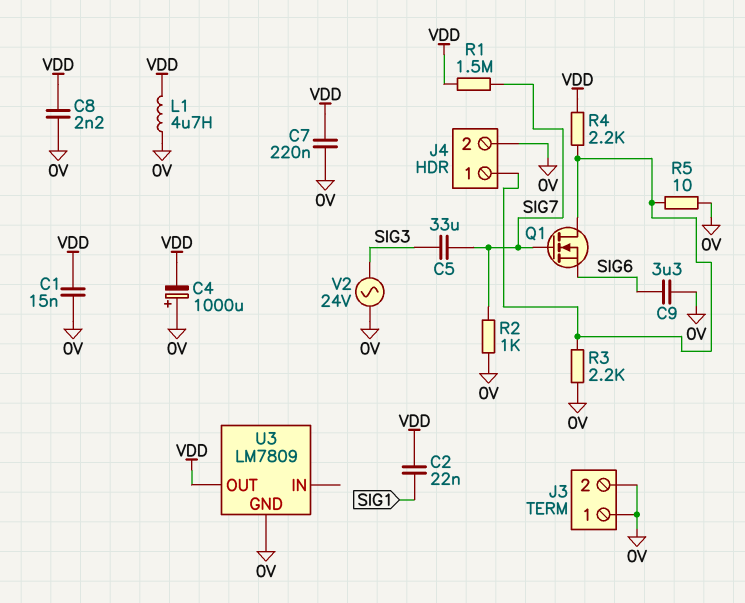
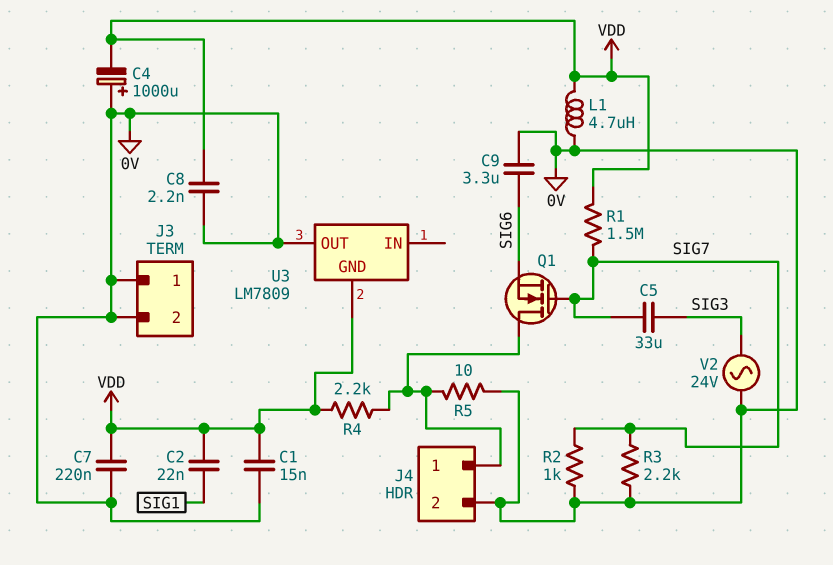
R3: 2.2k (0V, J4/1) -> 2.2k (0V, SIG7)
U3 pin GND: 0V -> VDD
U3 pin OUT: VDD -> 0V

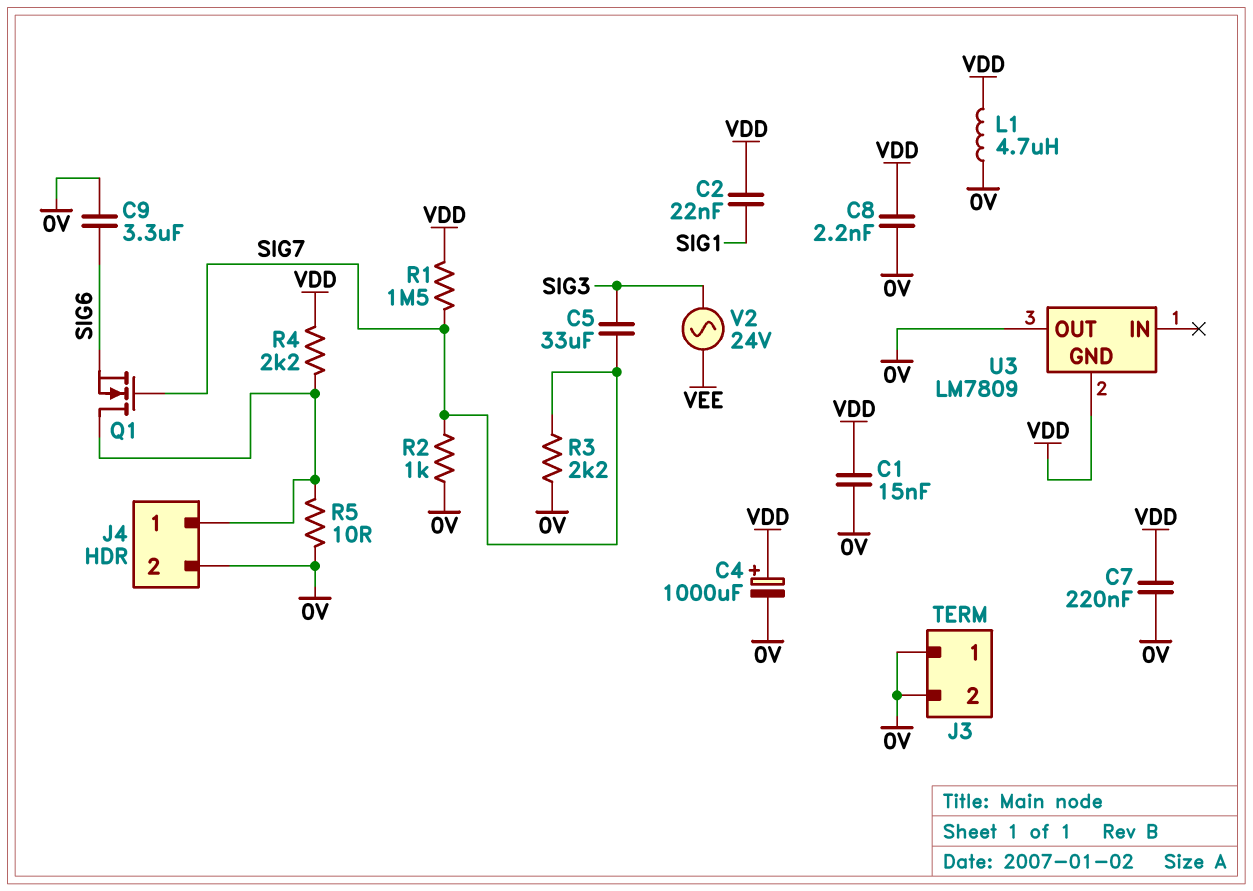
C4: 1000uF (plus 0V, minus VDD) -> 1000uF (plus VDD, minus 0V)
V2: AC 24V (0V, SIG3) -> AC 24V (SIG3, VEE)

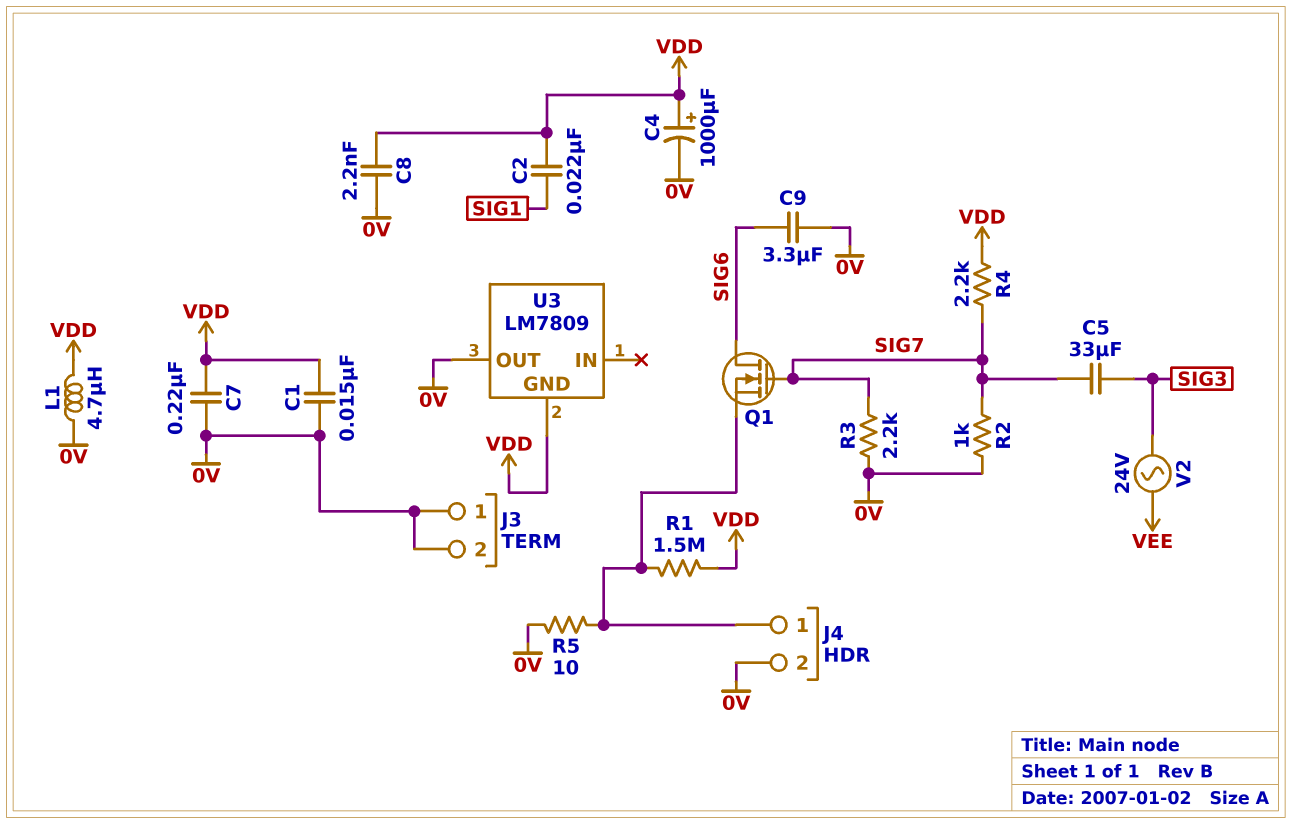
Q1: NMOS (G SIG7, D J4/1, S SIG6) -> NMOS (G SIG7, D SIG6, S J4/1)
R1: 1.5M (SIG7, VDD) -> 1.5M (J4/1, VDD)
R4: 2.2k (J4/1, VDD) -> 2.2k (SIG7, VDD)

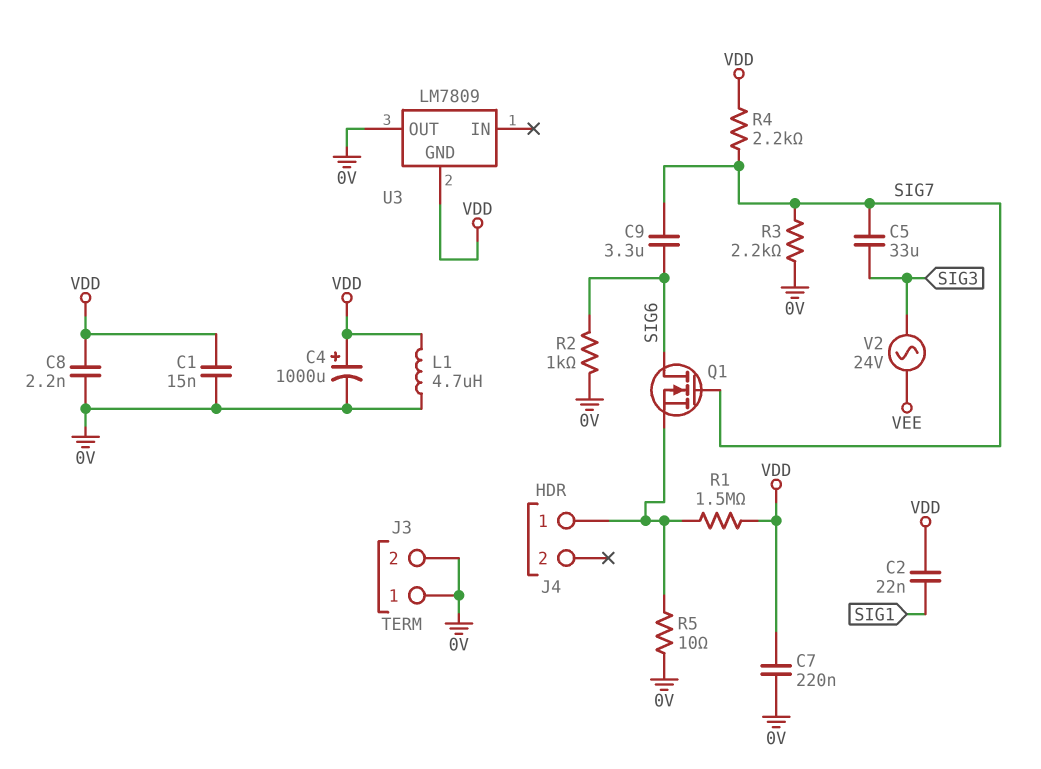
C9: 3.3uF (0V, SIG6) -> 3.3uF (SIG6, SIG7)
J4 pin 2: 0V -> none
R2: 1k (0V, SIG7) -> 1k (0V, SIG6)

